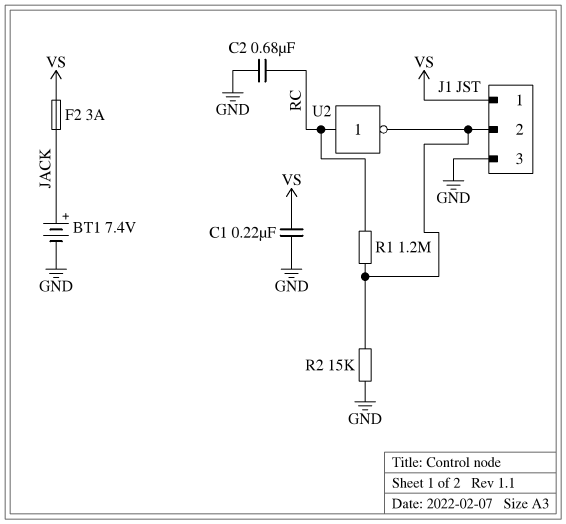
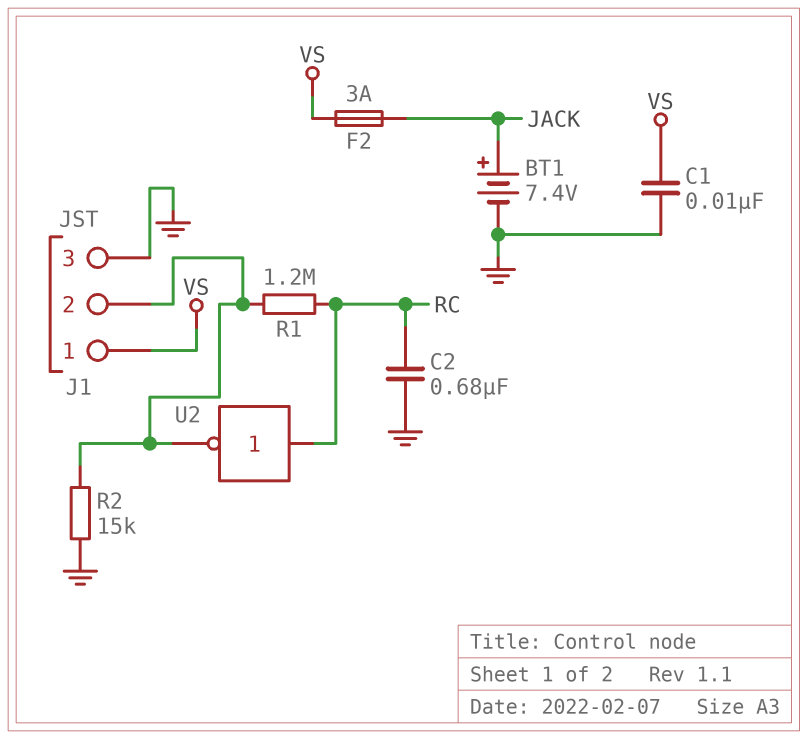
C1: 220nF (GND, VS) -> 10nF (GND, VS)

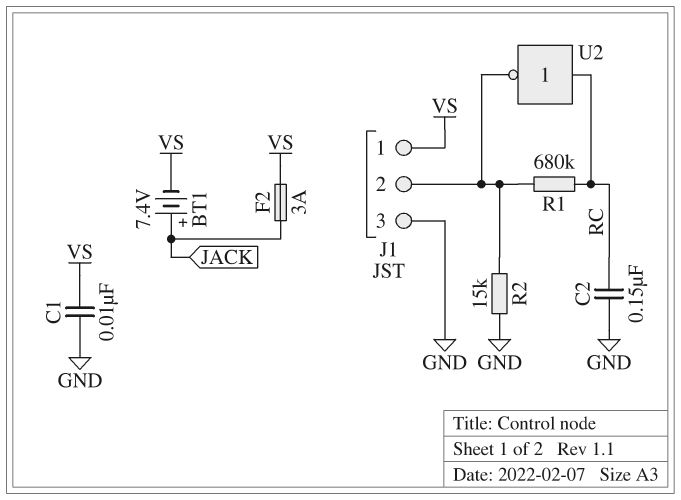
BT1: 7.4V (plus JACK, minus GND) -> 7.4V (plus JACK, minus VS)
C2: 680nF (GND, RC) -> 150nF (GND, RC)
R1: 1.2M (J1/2, RC) -> 680k (J1/2, RC)

